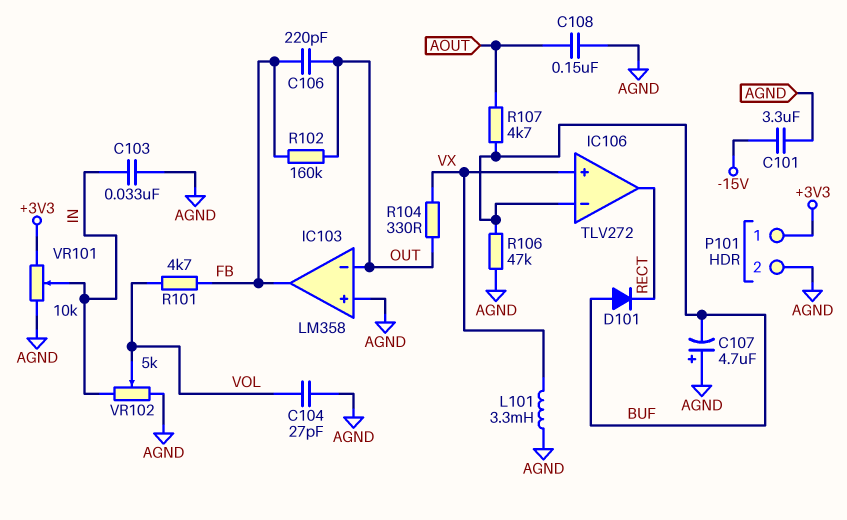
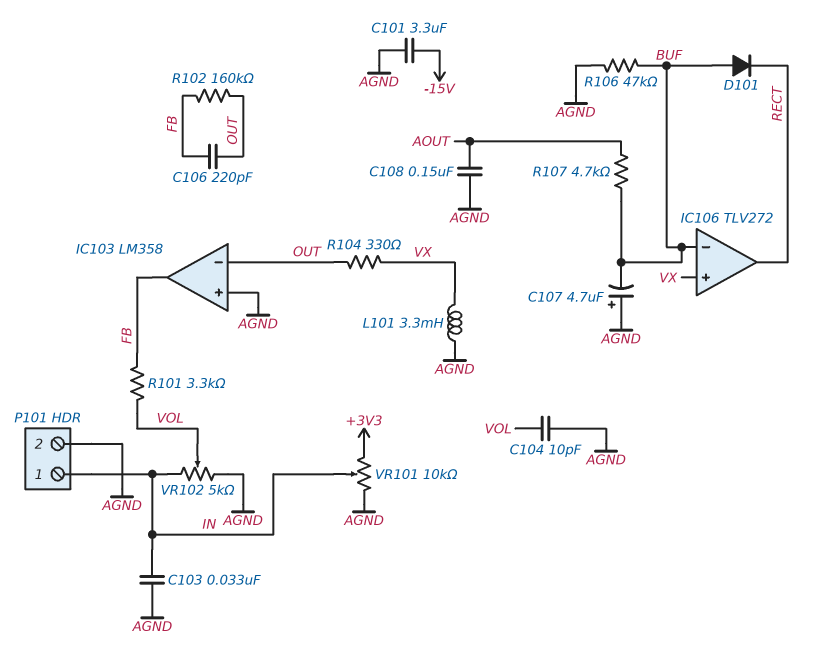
C104: 27pF (AGND, VOL) -> 10pF (AGND, VOL)
P101 pin 1: +3V3 -> IN
R101: 4.7k (FB, VOL) -> 3.3k (FB, VOL)

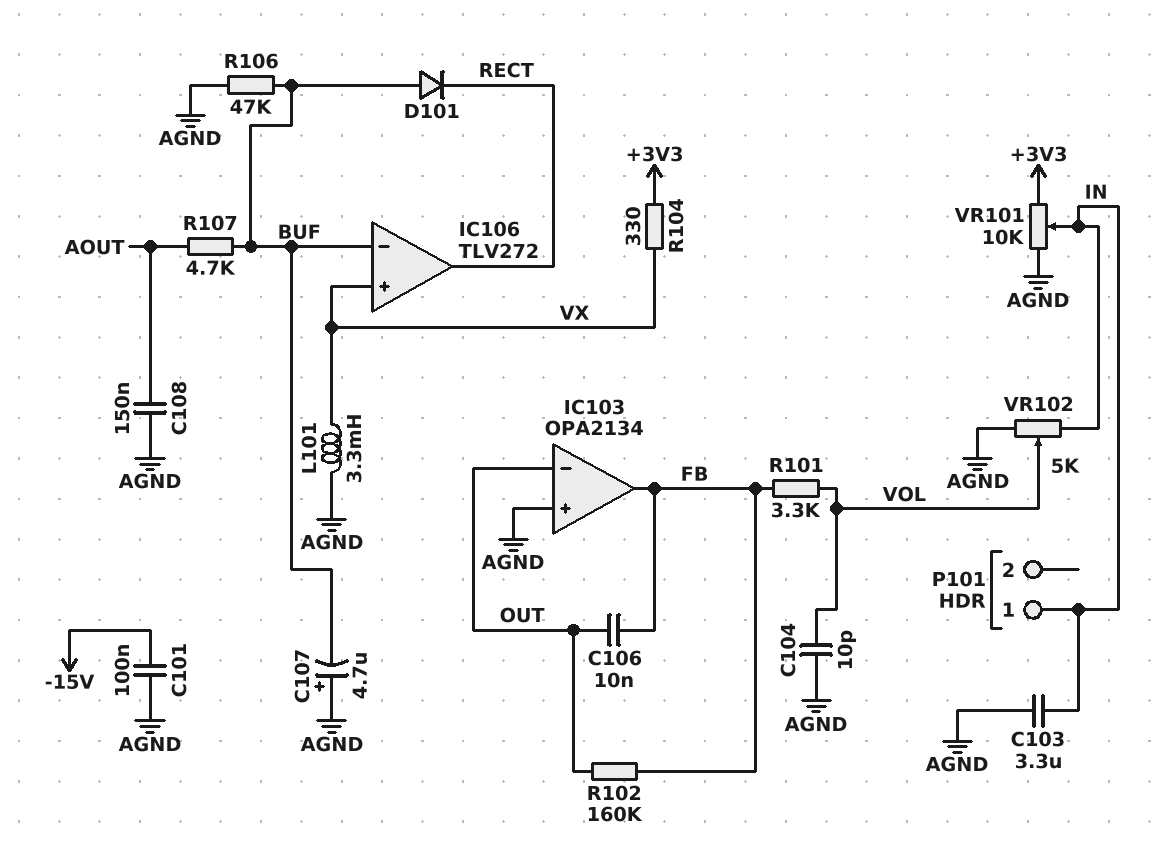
C101: 3.3uF (-15V, AGND) -> 100nF (-15V, AGND)
C103: 33nF (AGND, IN) -> 3.3uF (AGND, IN)
C106: 220pF (FB, OUT) -> 10nF (FB, OUT)
IC103: LM358 -> OPA2134
P101 pin 2: AGND -> none
R104: 330 (OUT, VX) -> 330 (+3V3, VX)

